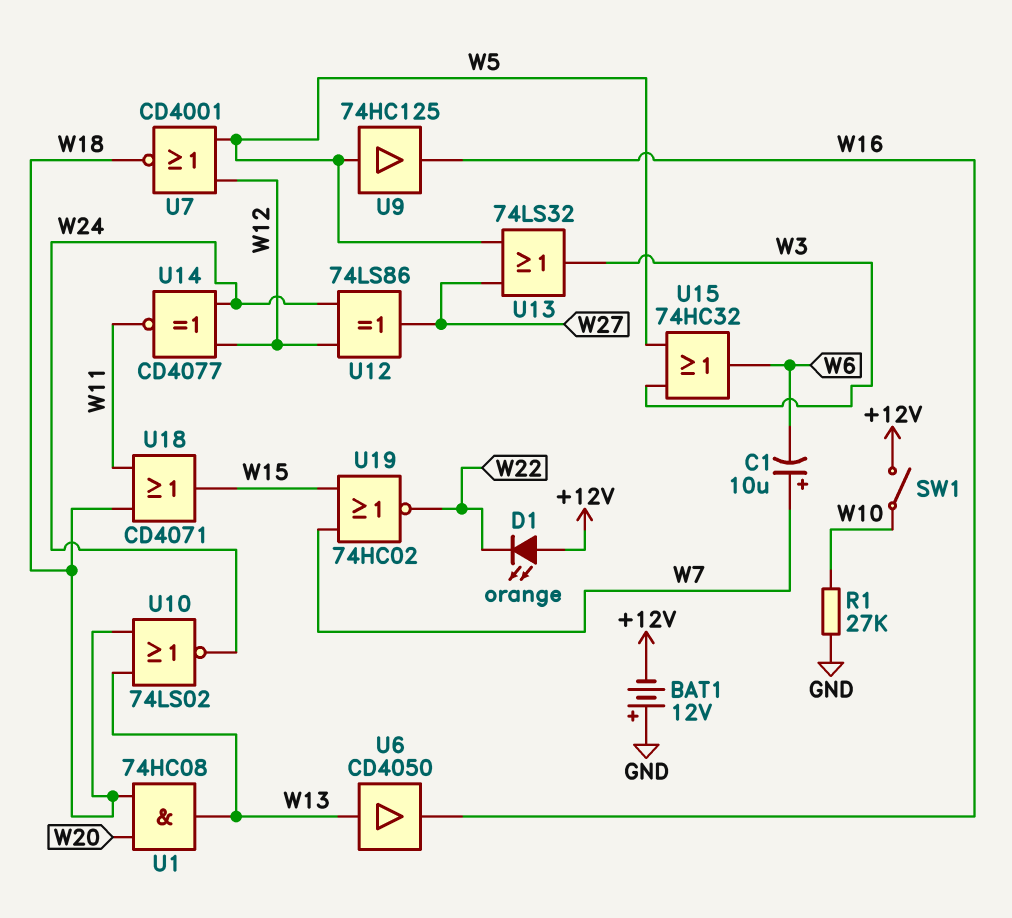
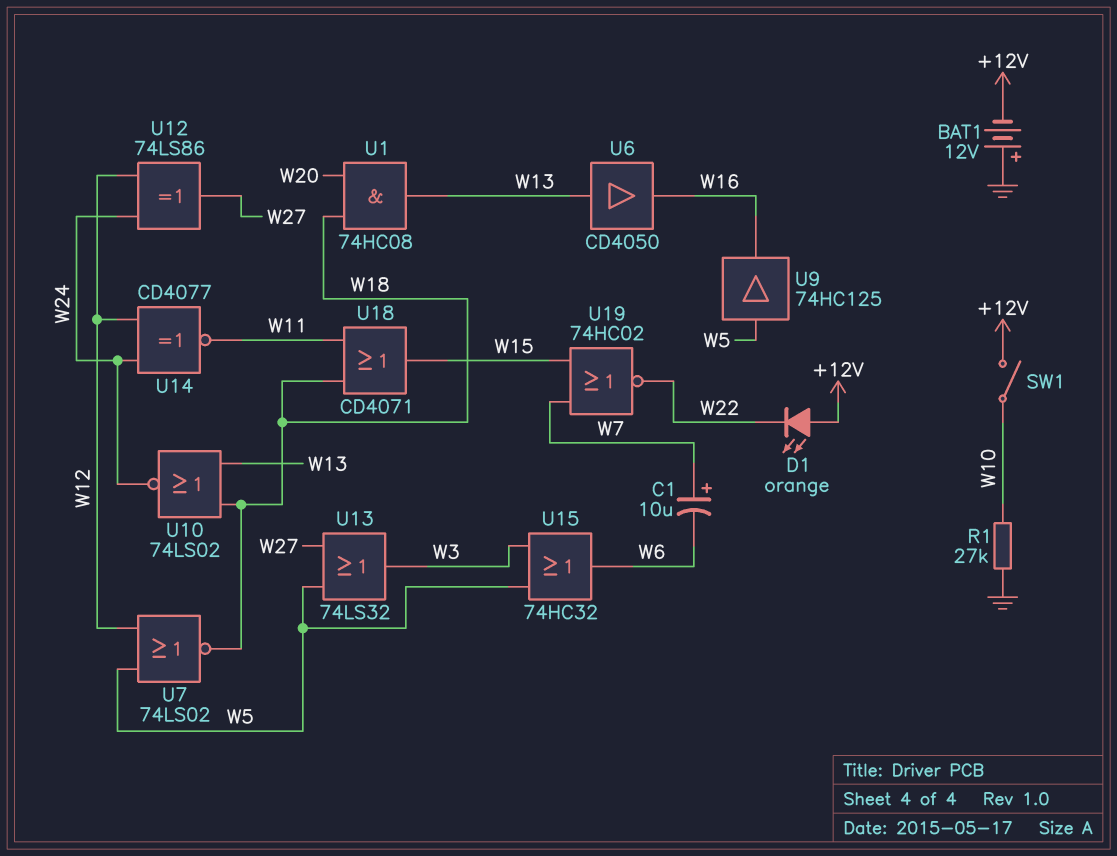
U7: NOR CD4001 (in W5, in W12, out W18) -> NOR 74LS02 (in W5, in W12, out W18)

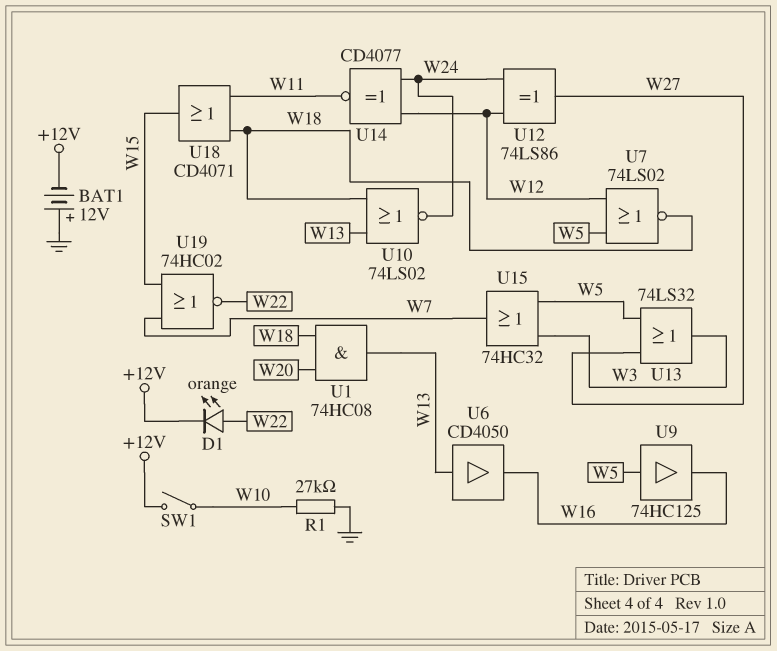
C1: 10uF (plus W7, minus W6) -> none
D1: LED orange (A +12V, K W22) -> LED orange (A W22, K +12V)
U15: OR 74HC32 (in W3, in W5, out W6) -> OR 74HC32 (in W3, in W5, out W7)

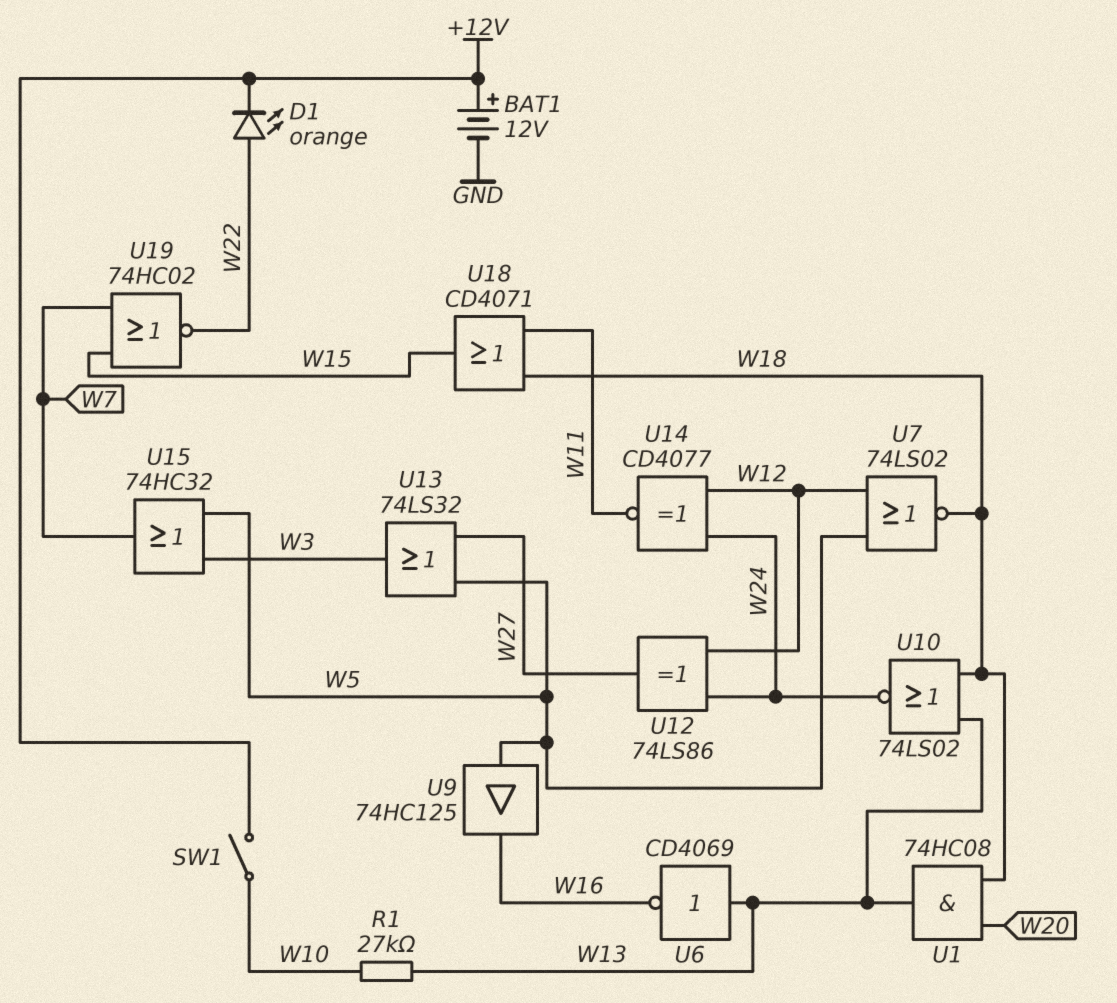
BAT1: 12V (plus GND, minus +12V) -> 12V (plus +12V, minus GND)
R1: 27k (GND, W10) -> 27k (W10, W13)
U6: buffer CD4050 (in W13, out W16) -> NOT CD4069 (in W13, out W16)

